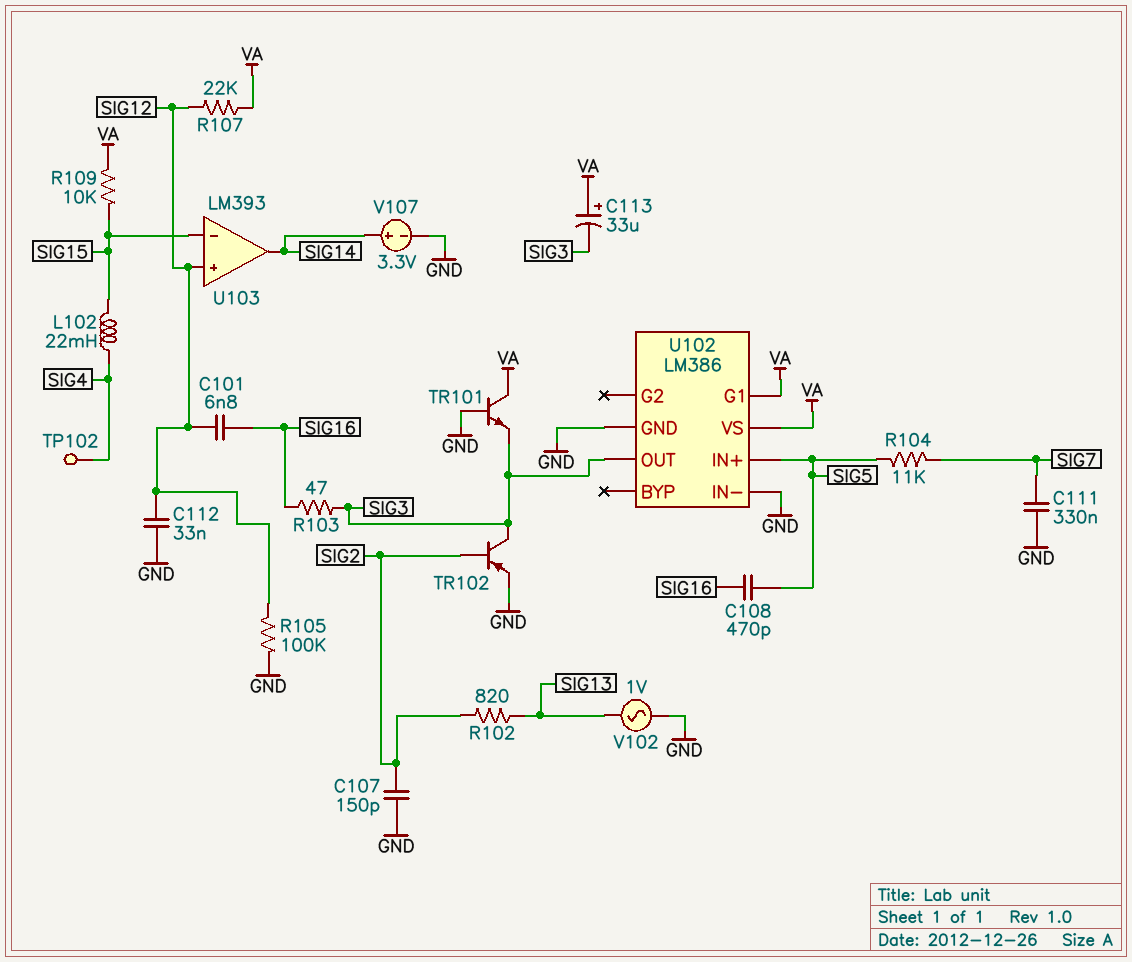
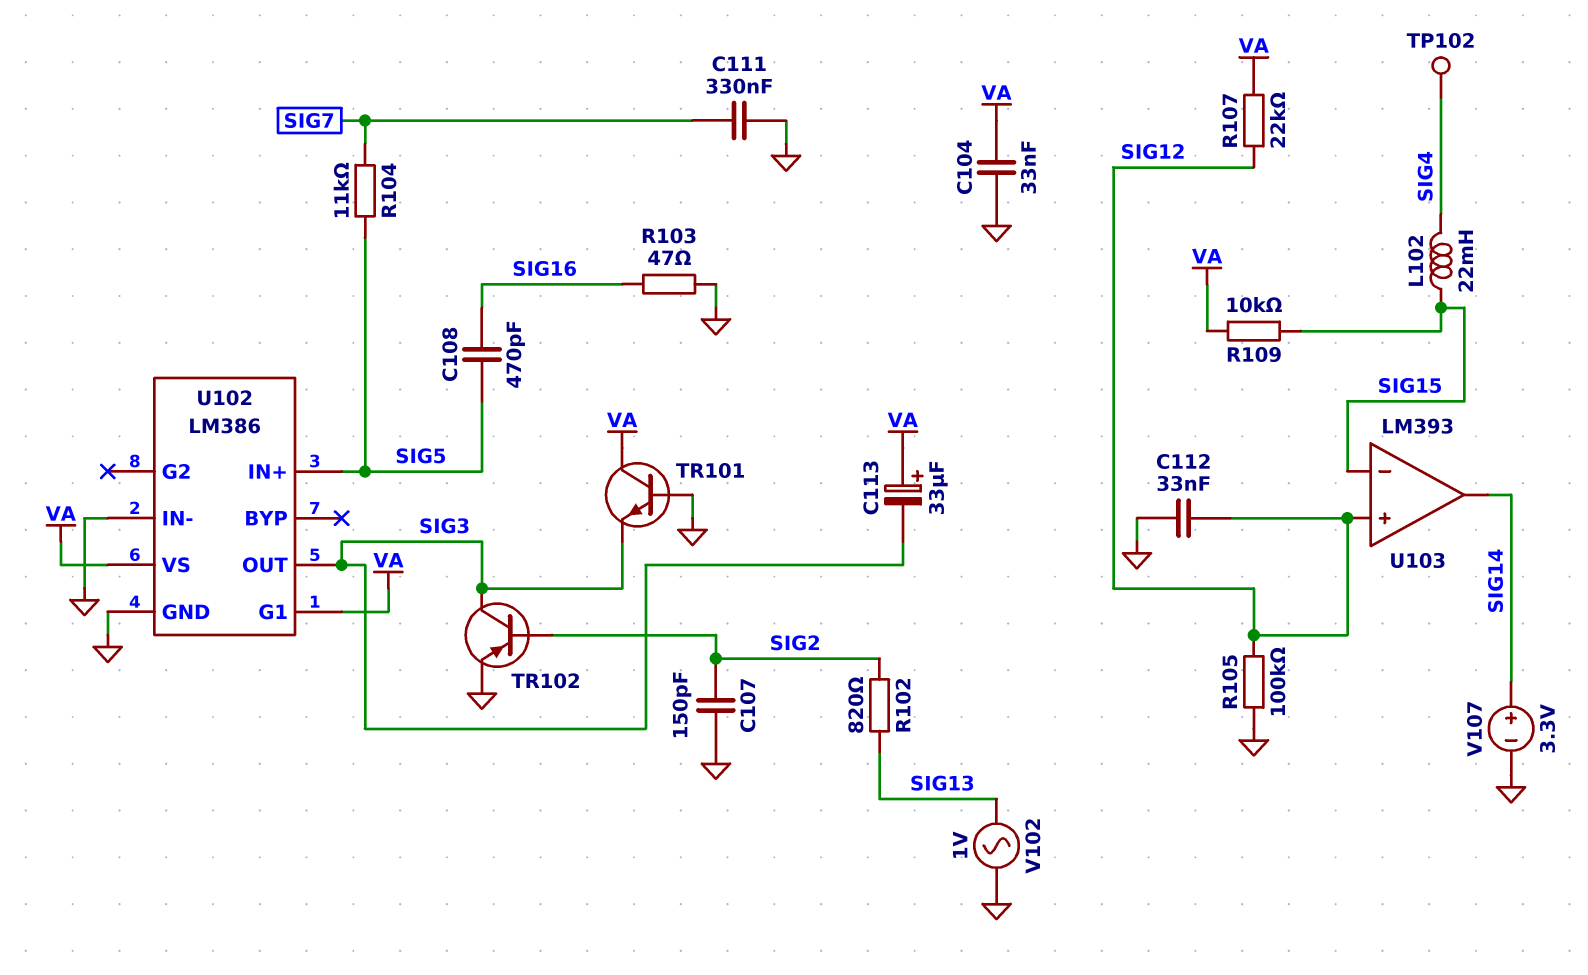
C101: 6.8nF (SIG12, SIG16) -> none
C104: none -> 33nF (GND, VA)
R103: 47 (SIG3, SIG16) -> 47 (GND, SIG16)

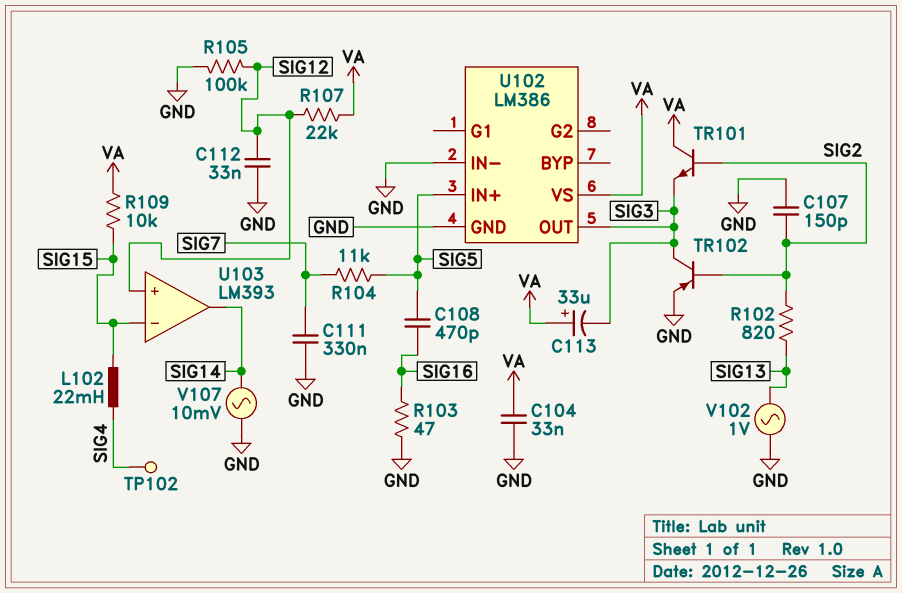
TR101: NPN (B GND, C VA, E SIG3) -> NPN (B SIG2, C VA, E SIG3)
U102 pin G1: VA -> none
V107: 3.3V (plus SIG14, minus GND) -> AC 10mV (GND, SIG14)

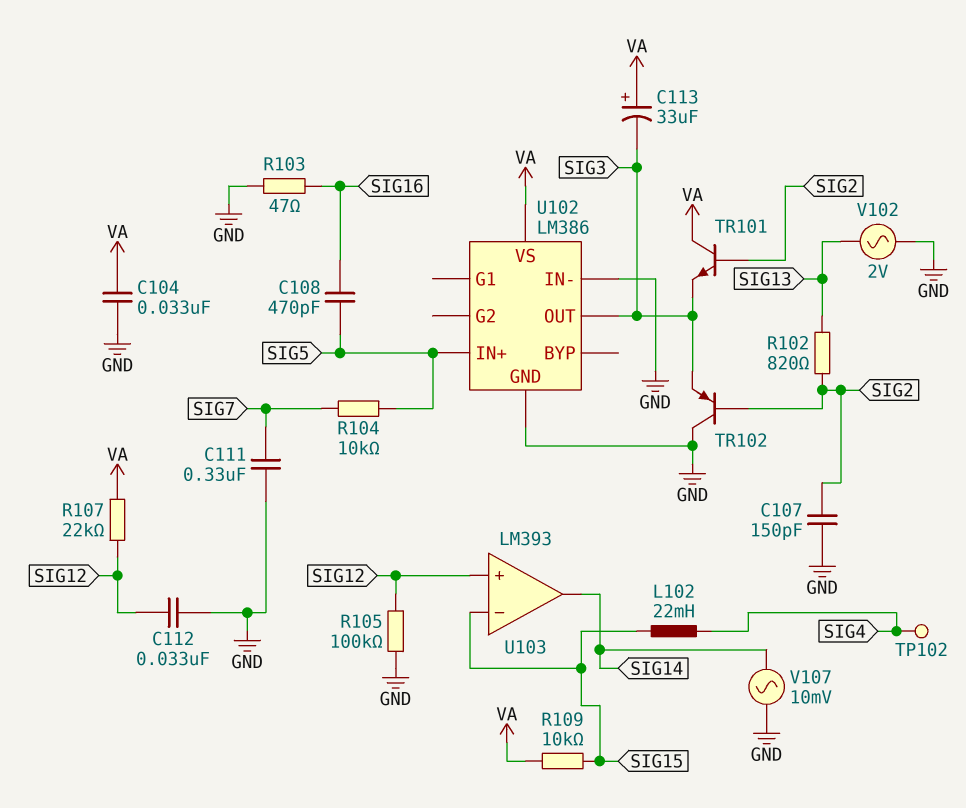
R104: 11k (SIG5, SIG7) -> 10k (SIG5, SIG7)
TR102: PNP (B SIG2, C SIG3, E GND) -> PNP (B SIG2, C GND, E SIG3)
V102: AC 1V (GND, SIG13) -> AC 2V (GND, SIG13)

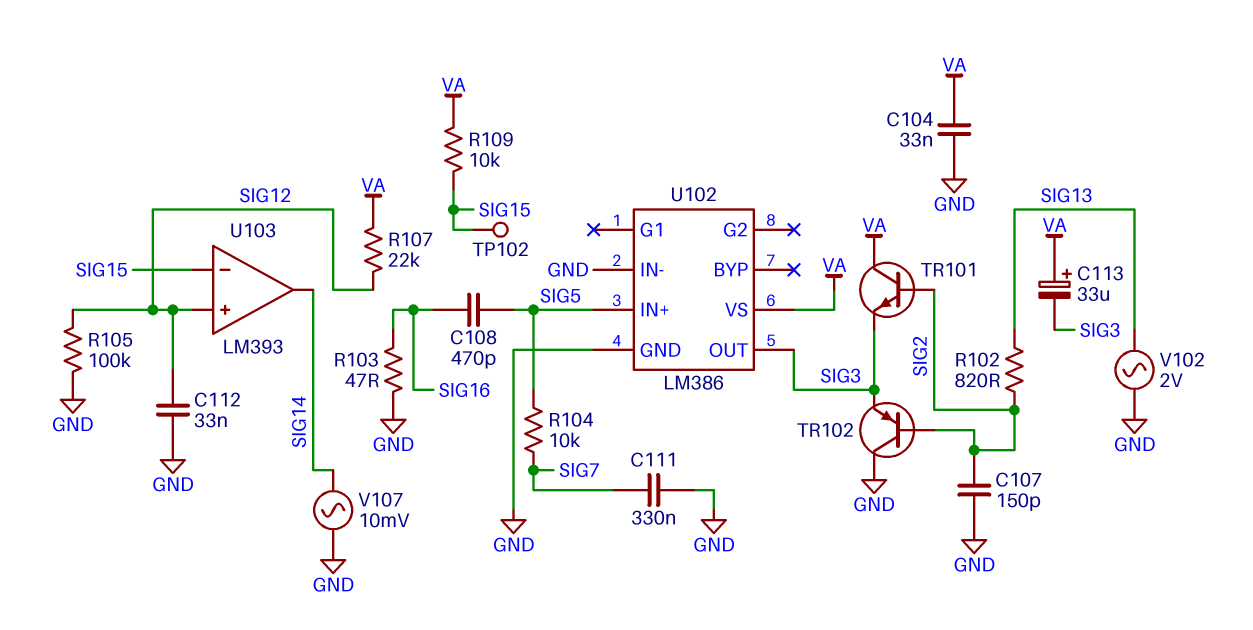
L102: 22mH (SIG4, SIG15) -> none
TP102: test point (SIG4) -> test point (SIG15)

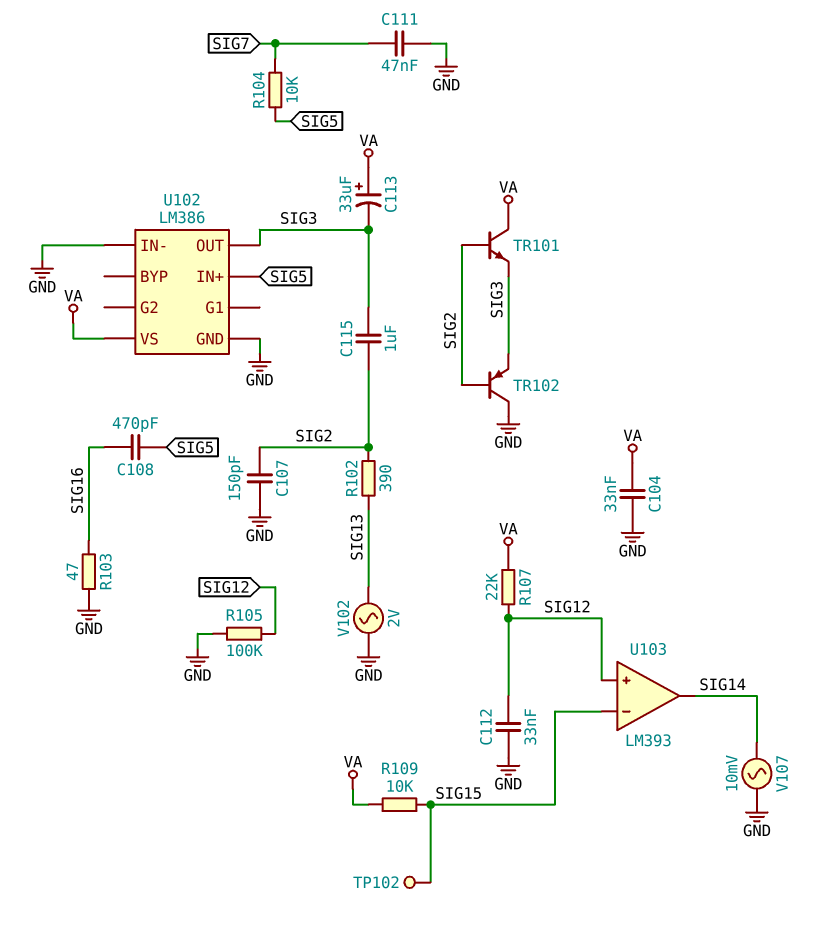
C111: 330nF (GND, SIG7) -> 47nF (GND, SIG7)
C115: none -> 1uF (SIG2, SIG3)
R102: 820 (SIG2, SIG13) -> 390 (SIG2, SIG13)

